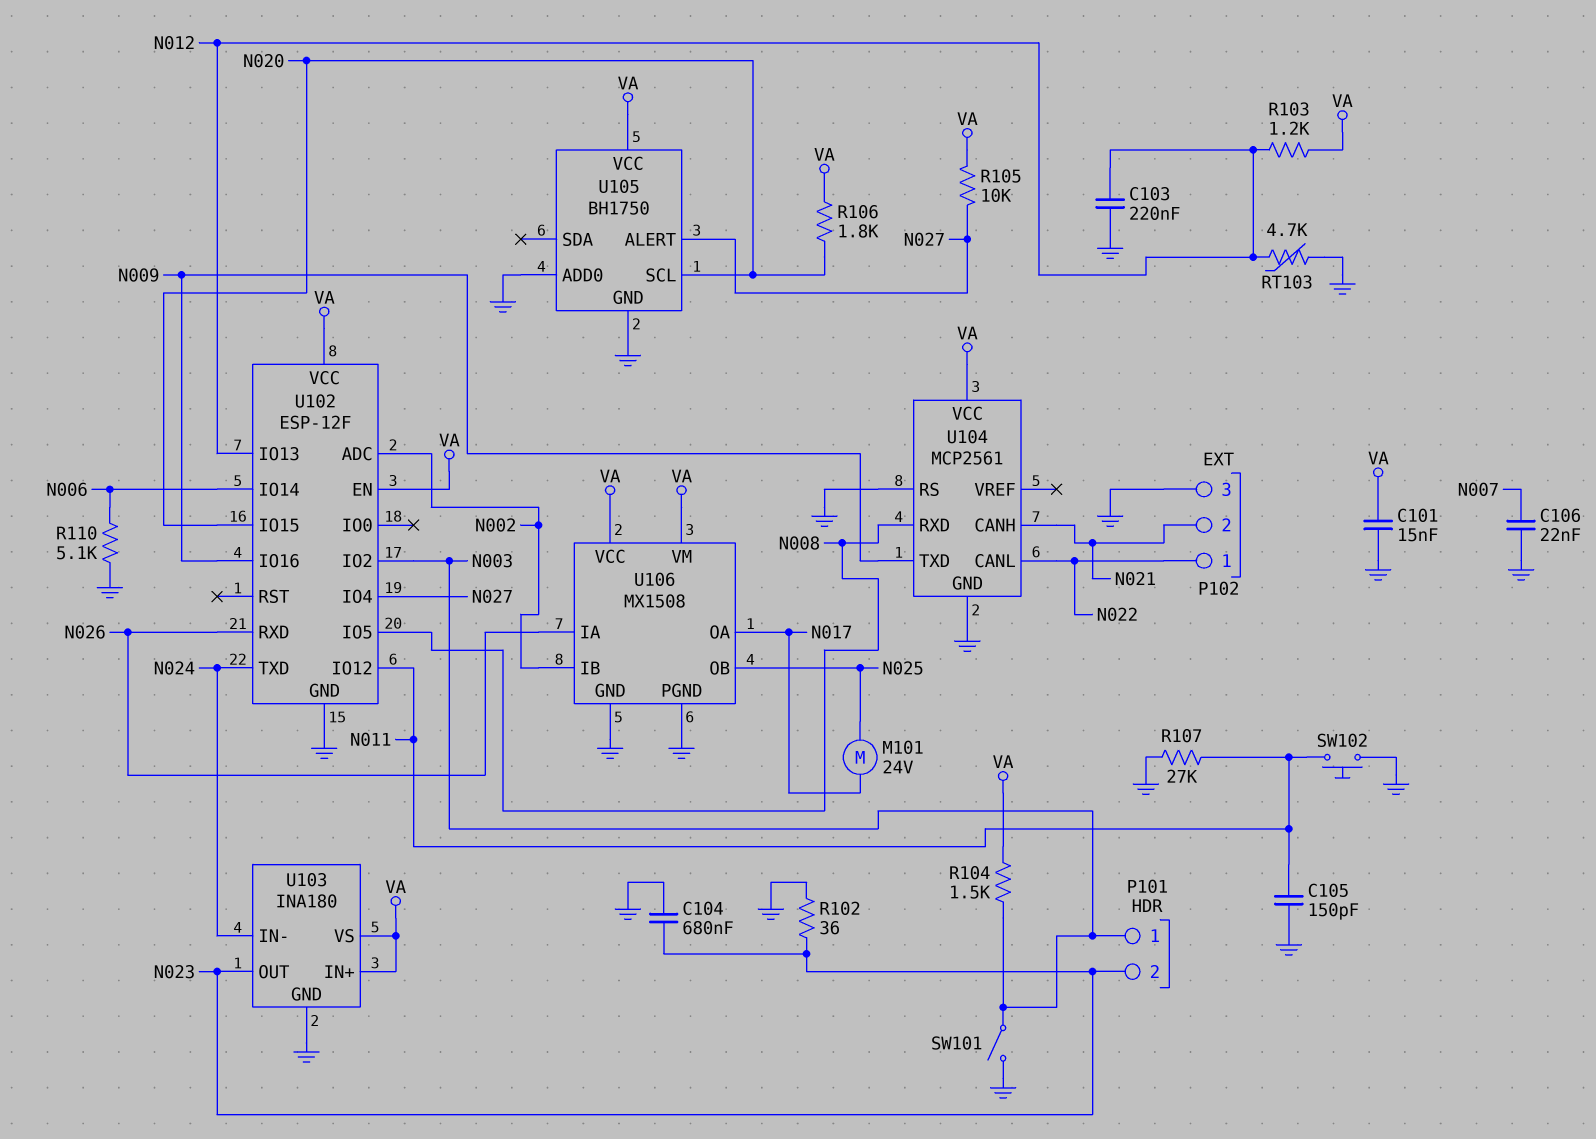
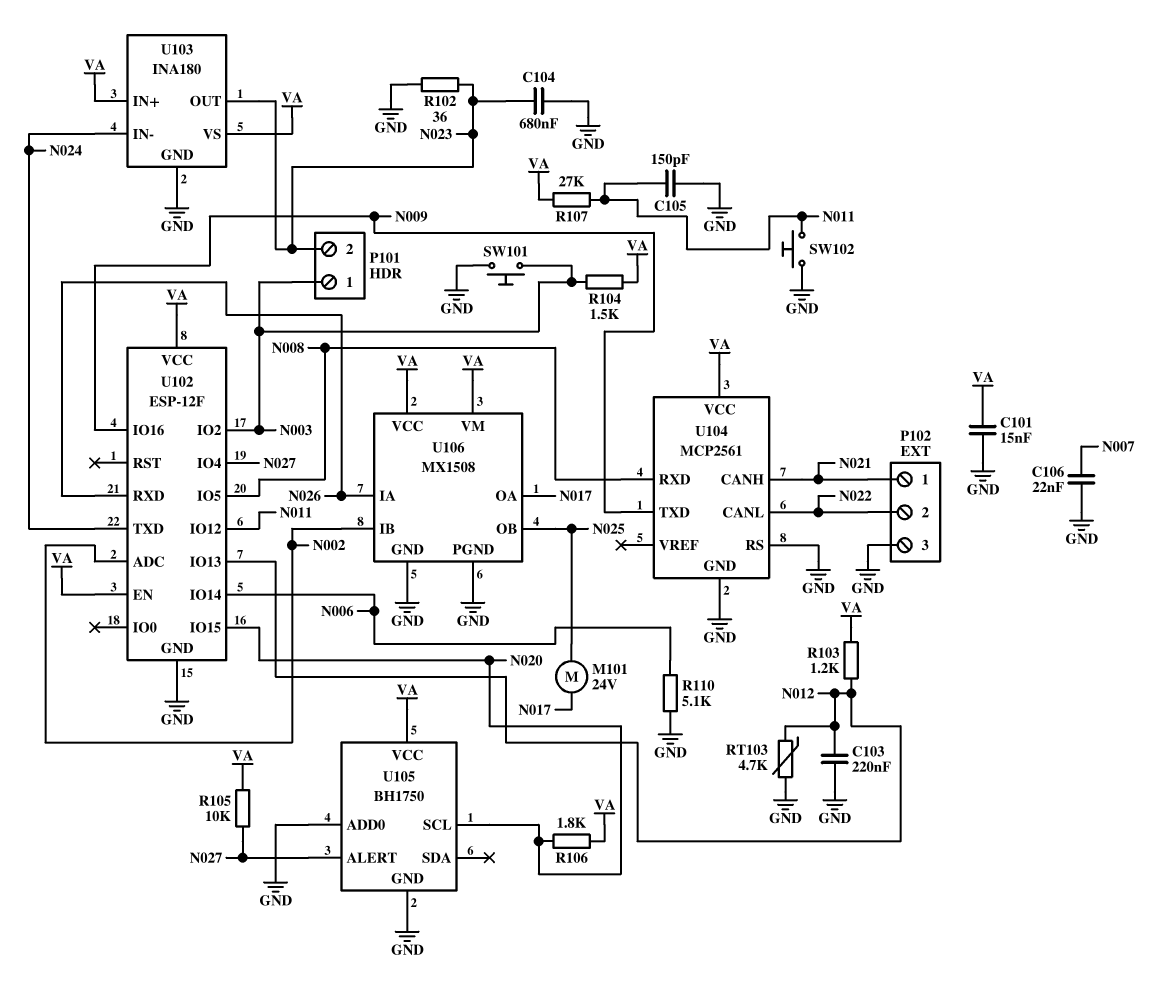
P102 pin 1: N022 -> N021
P102 pin 2: N021 -> N022
R107: 27k (GND, N011) -> 27k (N011, VA)
SW101: switch (GND, N003) -> button (GND, N003)

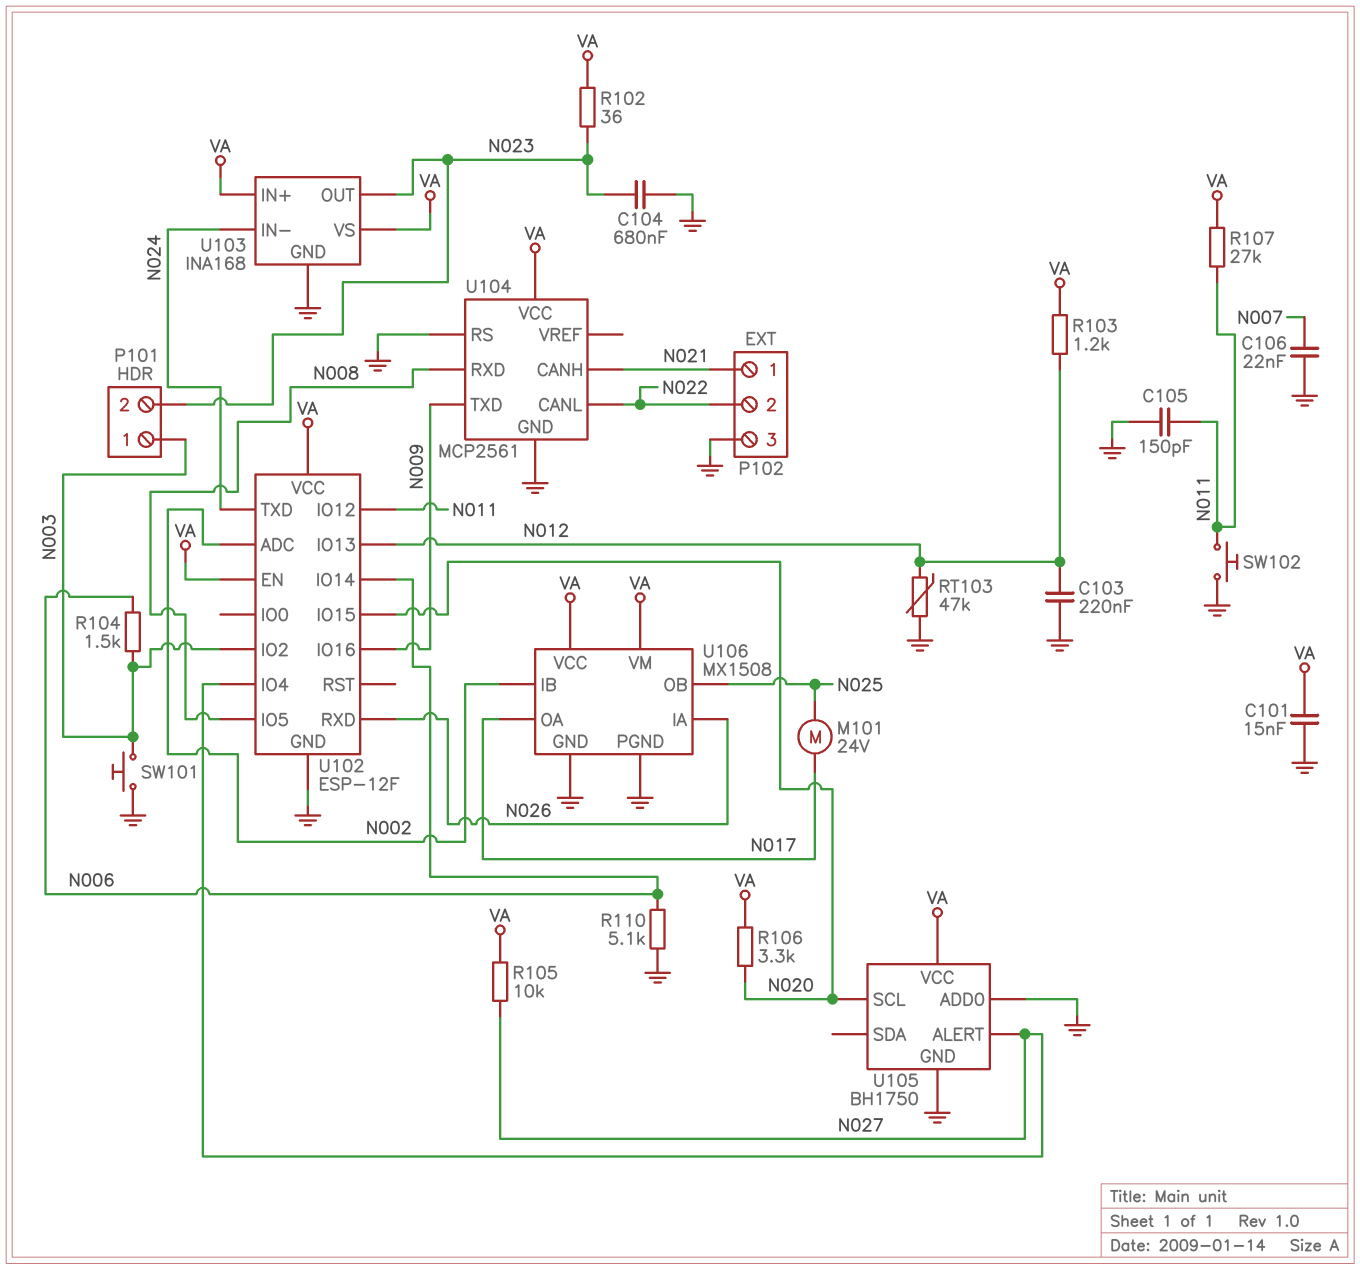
R102: 36 (GND, N023) -> 36 (N023, VA)
R104: 1.5k (N003, VA) -> 1.5k (N003, N006)
R106: 1.8k (N020, VA) -> 3.3k (N020, VA)
RT103: 4.7k (GND, N012) -> 47k (GND, N012)
U103: INA180 -> INA168

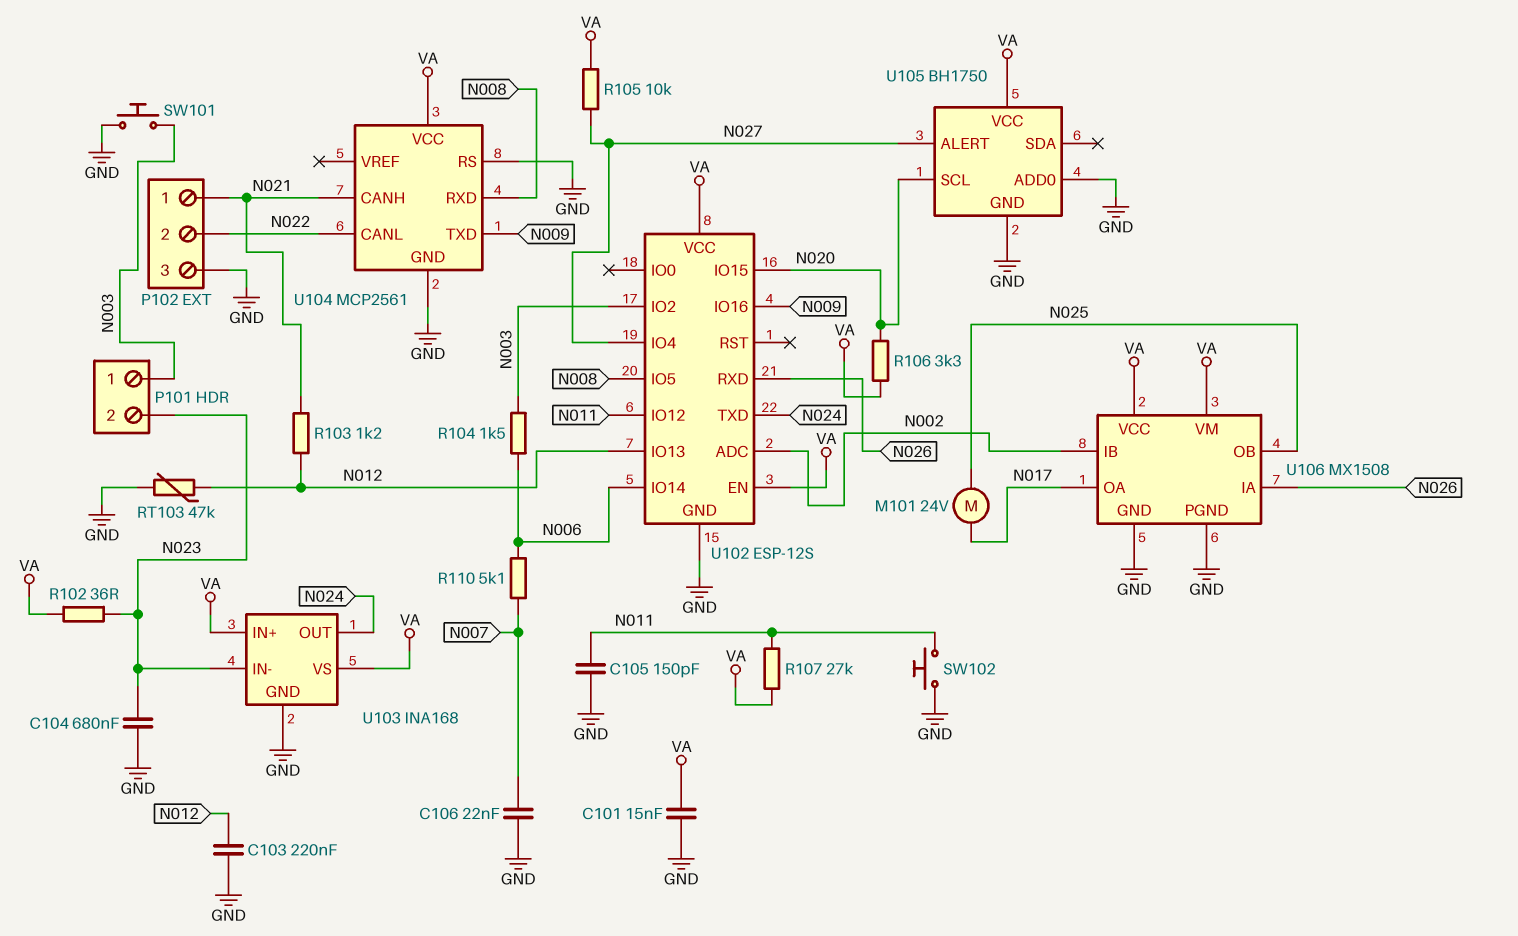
R103: 1.2k (N012, VA) -> 1.2k (N012, N021)
R110: 5.1k (GND, N006) -> 5.1k (N006, N007)
U102: ESP-12F -> ESP-12S
U103 pin IN-: N024 -> N023
U103 pin OUT: N023 -> N024

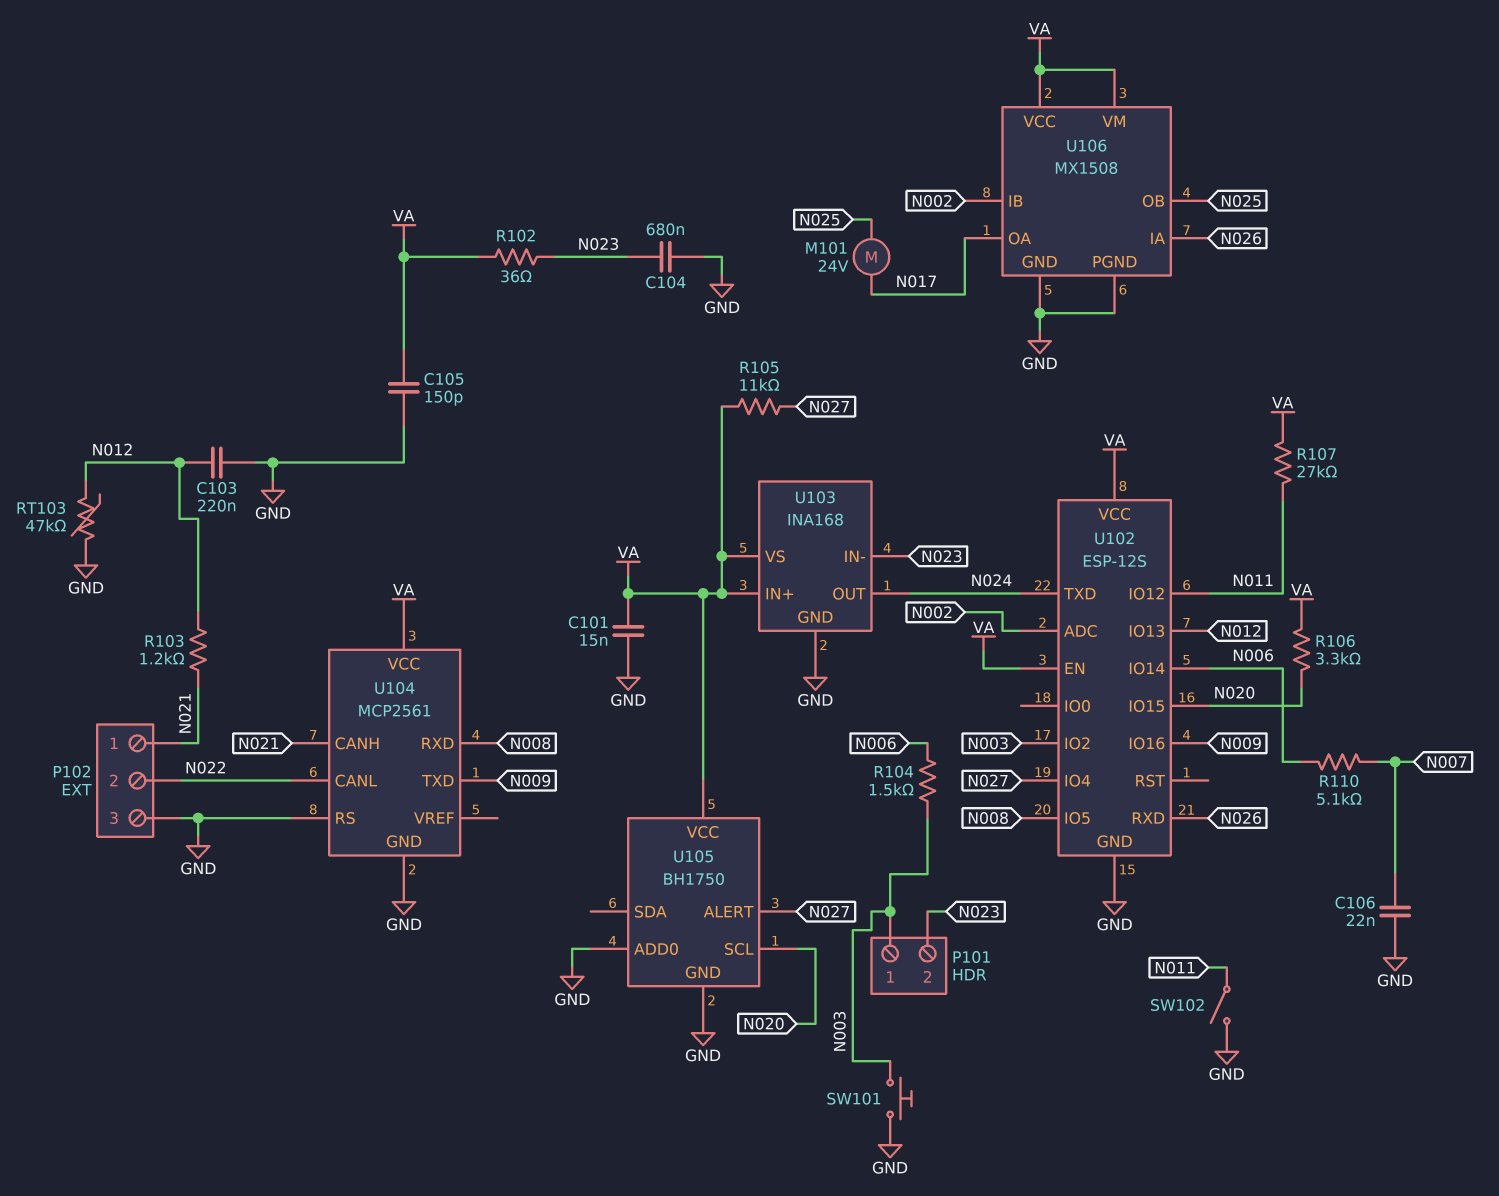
C105: 150pF (GND, N011) -> 150pF (GND, VA)
R105: 10k (N027, VA) -> 11k (N027, VA)
SW102: button (GND, N011) -> switch (GND, N011)

